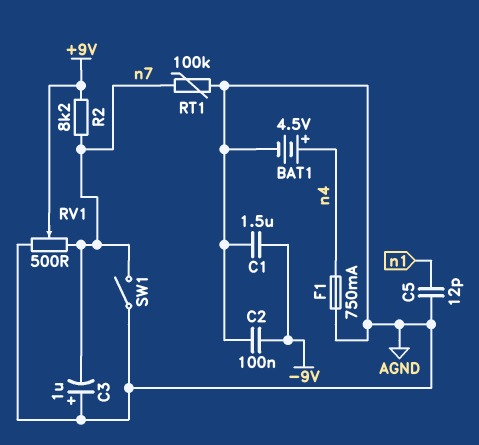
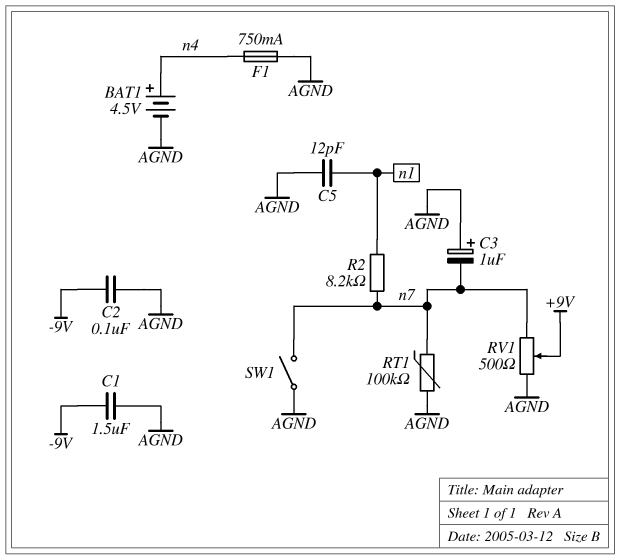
R2: 8.2k (+9V, n7) -> 8.2k (n1, n7)

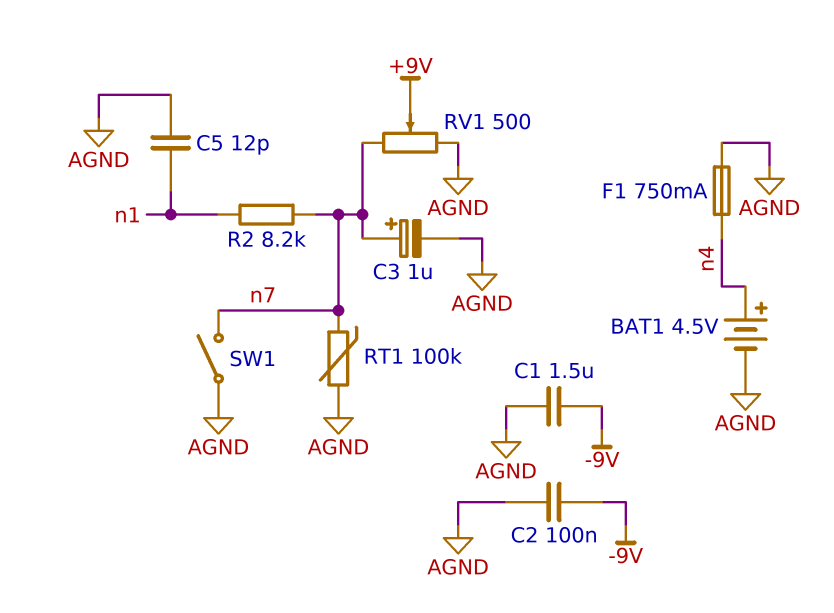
C3: 1uF (plus AGND, minus n7) -> 1uF (plus n7, minus AGND)

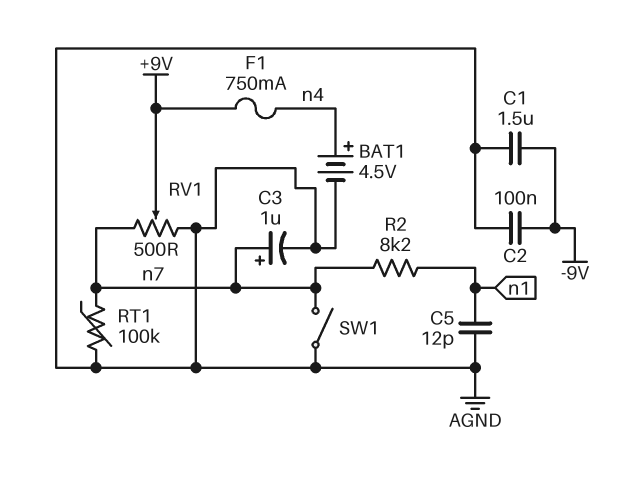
F1: 750mA (AGND, n4) -> 750mA (+9V, n4)

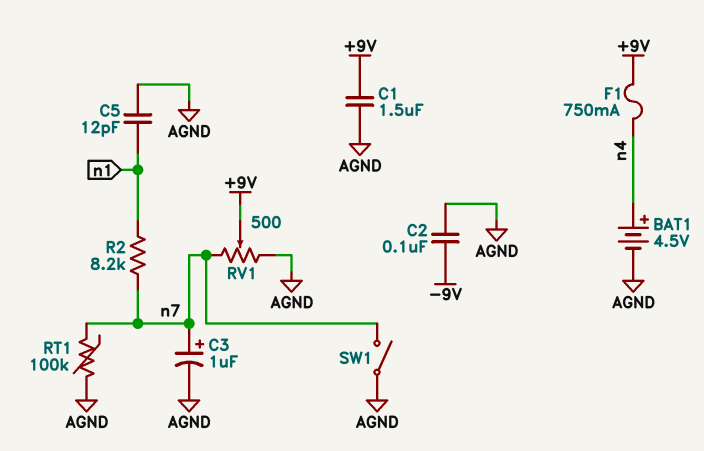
C1: 1.5uF (-9V, AGND) -> 1.5uF (+9V, AGND)

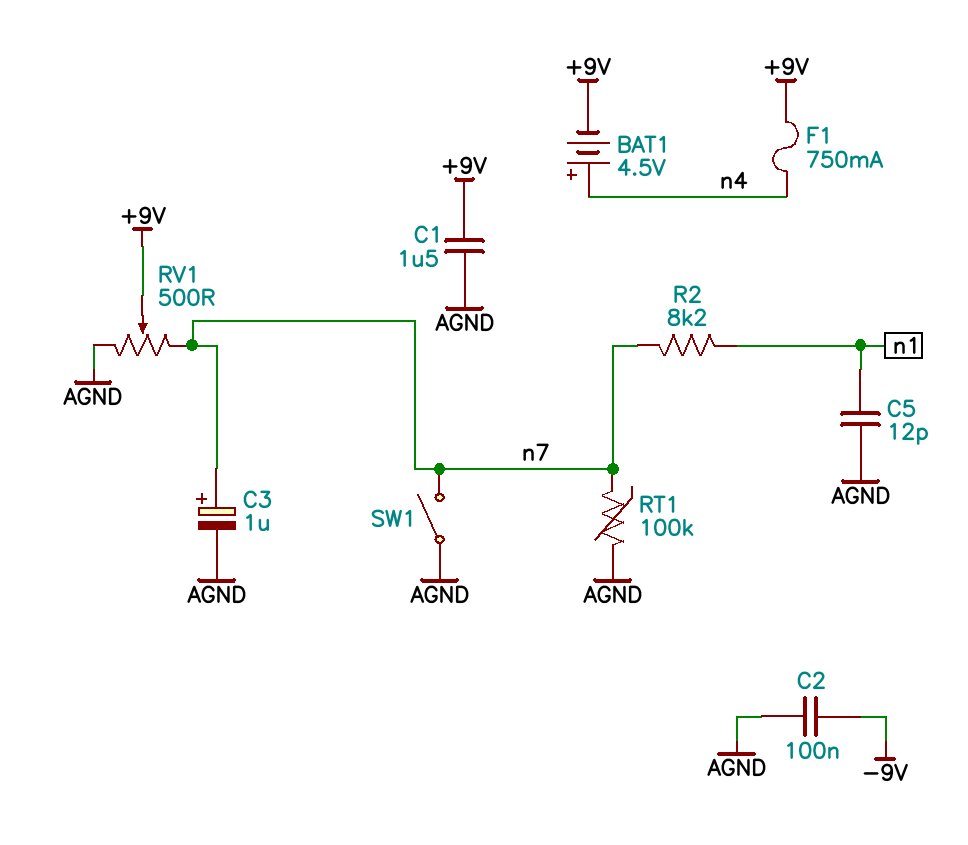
BAT1: 4.5V (plus n4, minus AGND) -> 4.5V (plus n4, minus +9V)

